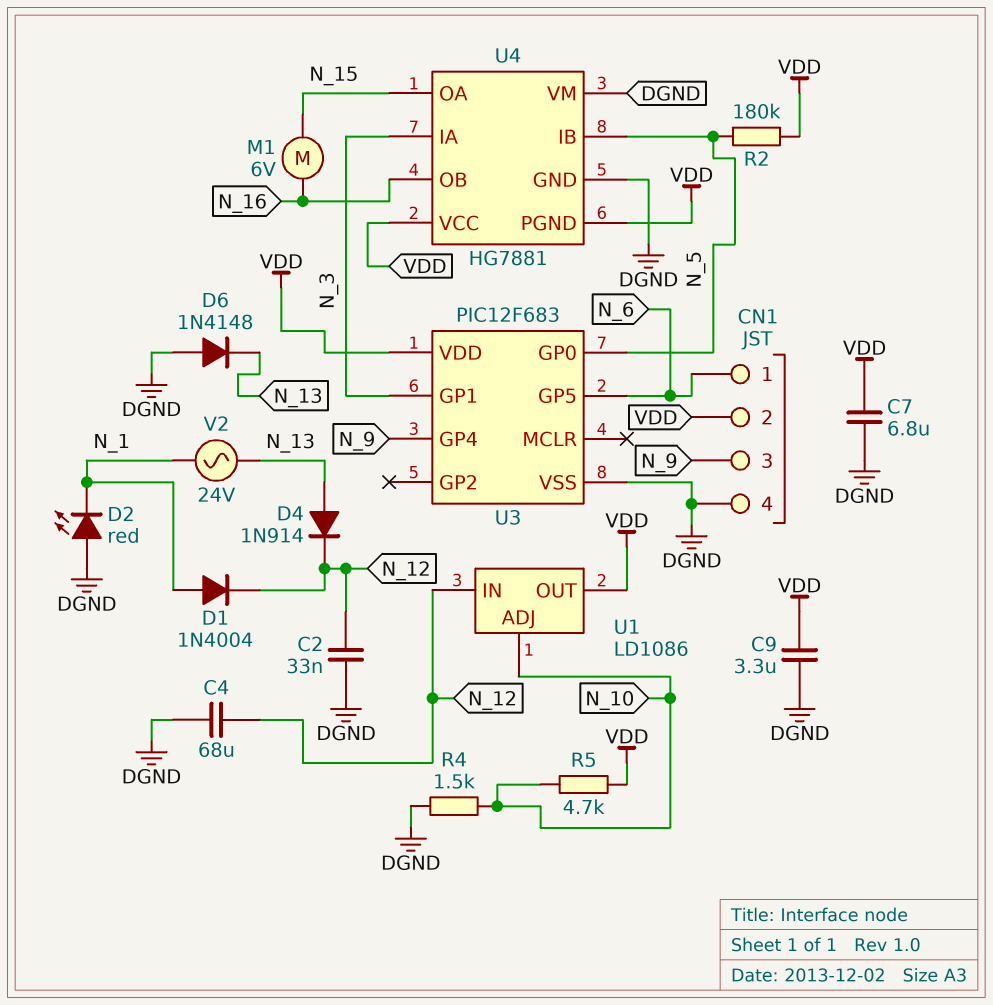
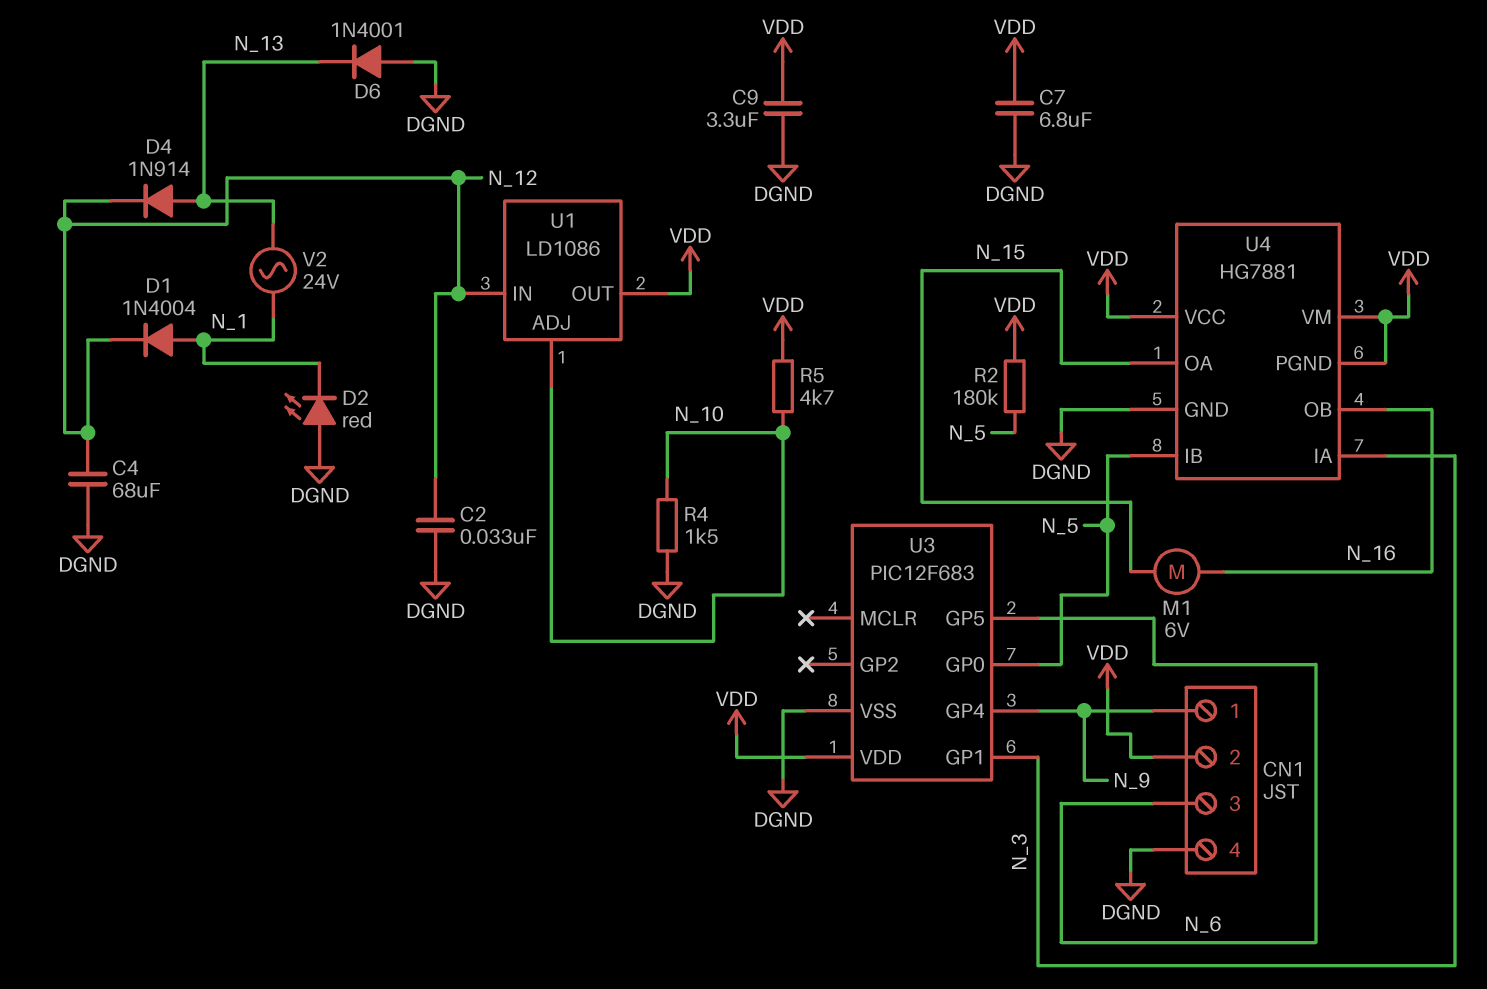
CN1 pin 1: N_6 -> N_9
CN1 pin 3: N_9 -> N_6
D6: diode 1N4148 (A DGND, K N_13) -> diode 1N4001 (A DGND, K N_13)
U4 pin VM: DGND -> VDD

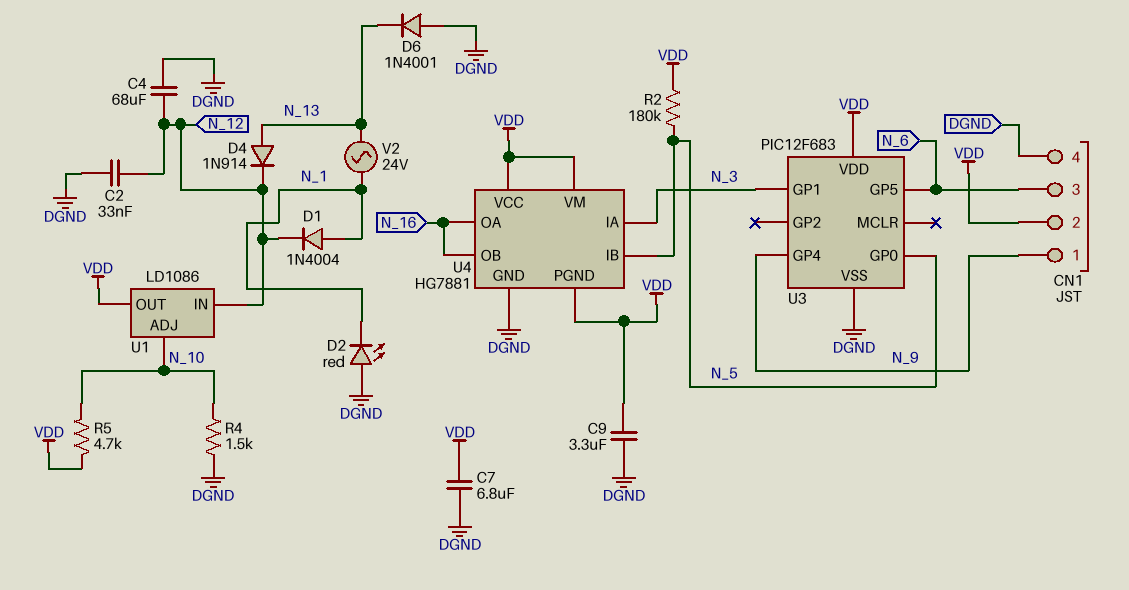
M1: motor 6V (N_15, N_16) -> none
U4 pin OA: N_15 -> N_16

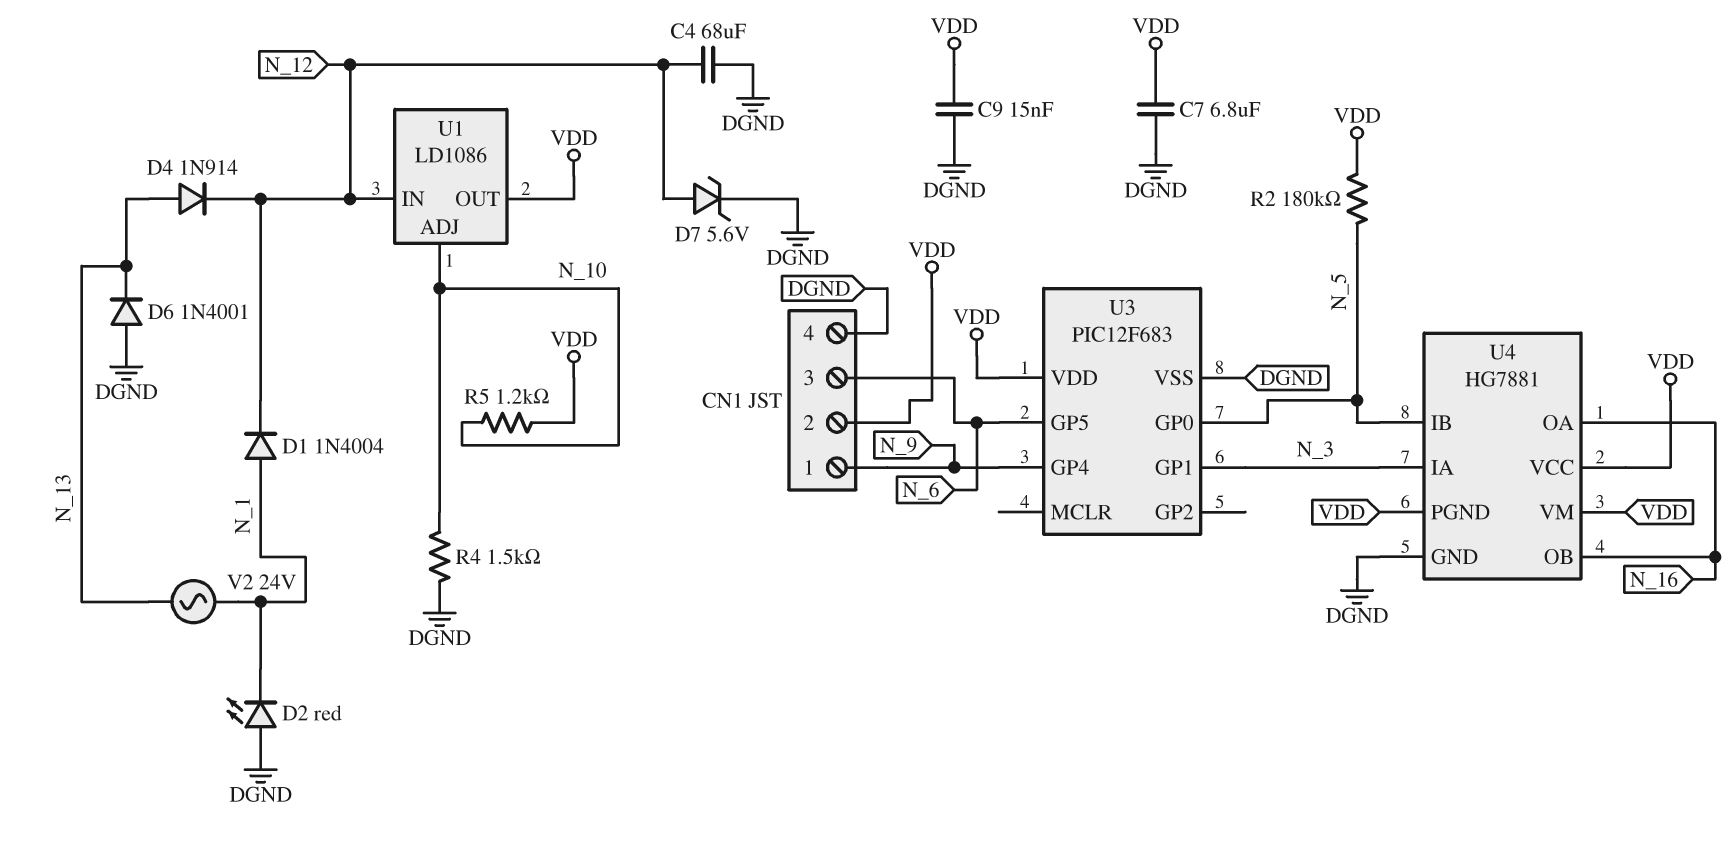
C2: 33nF (DGND, N_12) -> none
C9: 3.3uF (DGND, VDD) -> 15nF (DGND, VDD)
D7: none -> zener 5.6V (A N_12, K DGND)
R5: 4.7k (N_10, VDD) -> 1.2k (N_10, VDD)

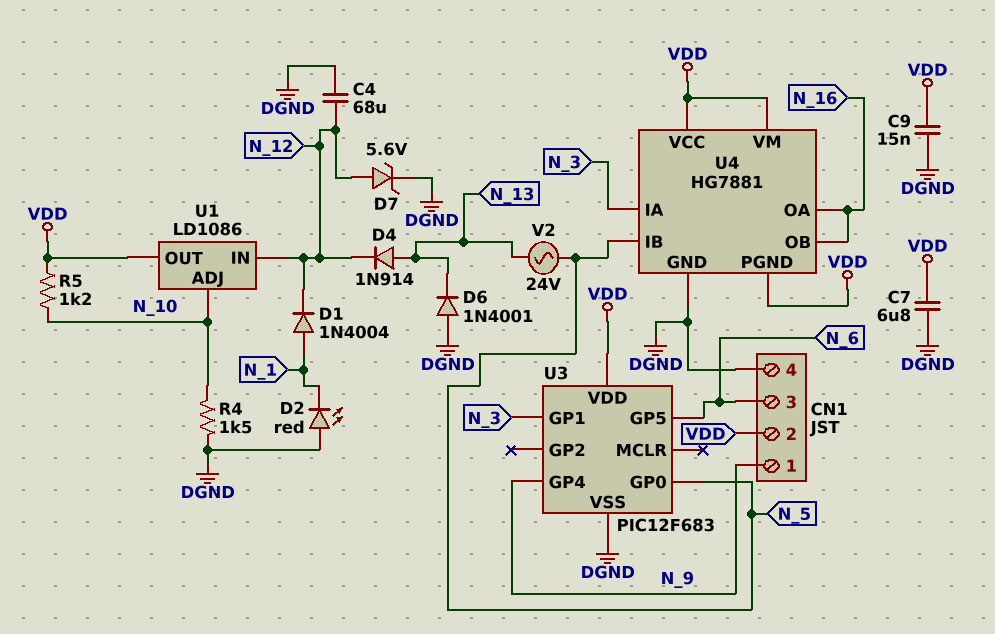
R2: 180k (N_5, VDD) -> none
V2: AC 24V (N_1, N_13) -> AC 24V (N_5, N_13)

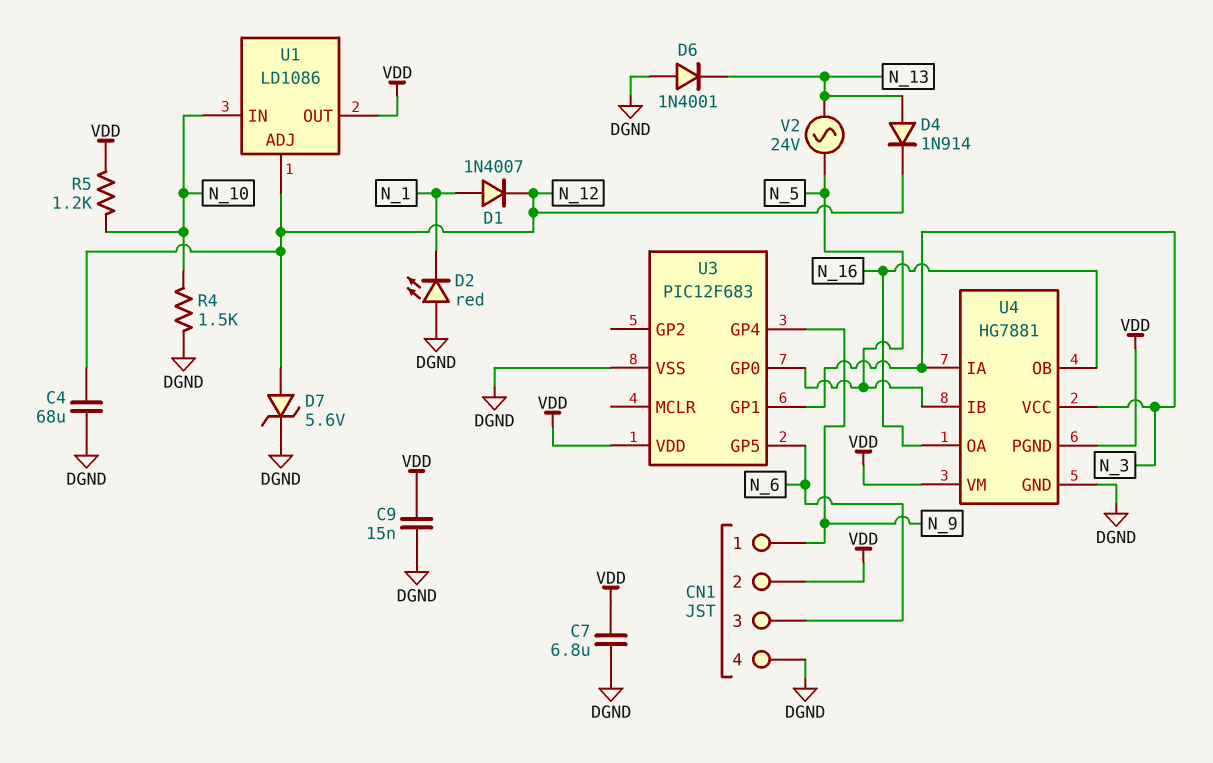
D1: diode 1N4004 (A N_1, K N_12) -> diode 1N4007 (A N_1, K N_12)
U1 pin ADJ: N_10 -> N_12
U1 pin IN: N_12 -> N_10
U4 pin VCC: VDD -> N_3

